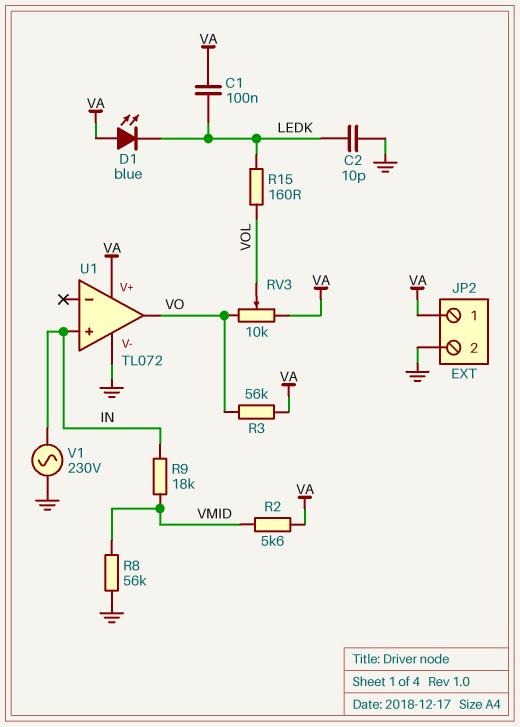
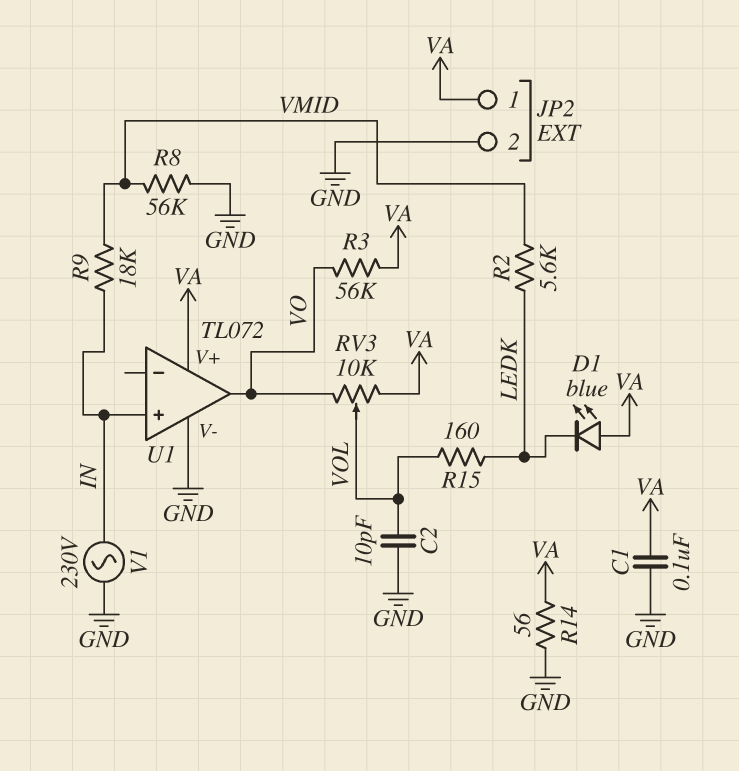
C1: 100nF (LEDK, VA) -> 100nF (GND, VA)
C2: 10pF (GND, LEDK) -> 10pF (GND, VOL)
R2: 5.6k (VA, VMID) -> 5.6k (LEDK, VMID)
R14: none -> 56 (GND, VA)

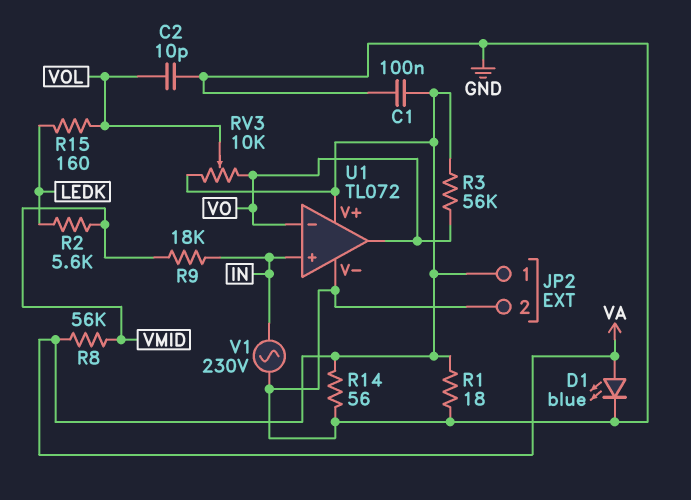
D1: LED blue (A VA, K LEDK) -> LED blue (A VA, K GND)
R1: none -> 18 (GND, VA)
R8: 56k (GND, VMID) -> 56k (VA, VMID)
U1 pin in-: none -> VO

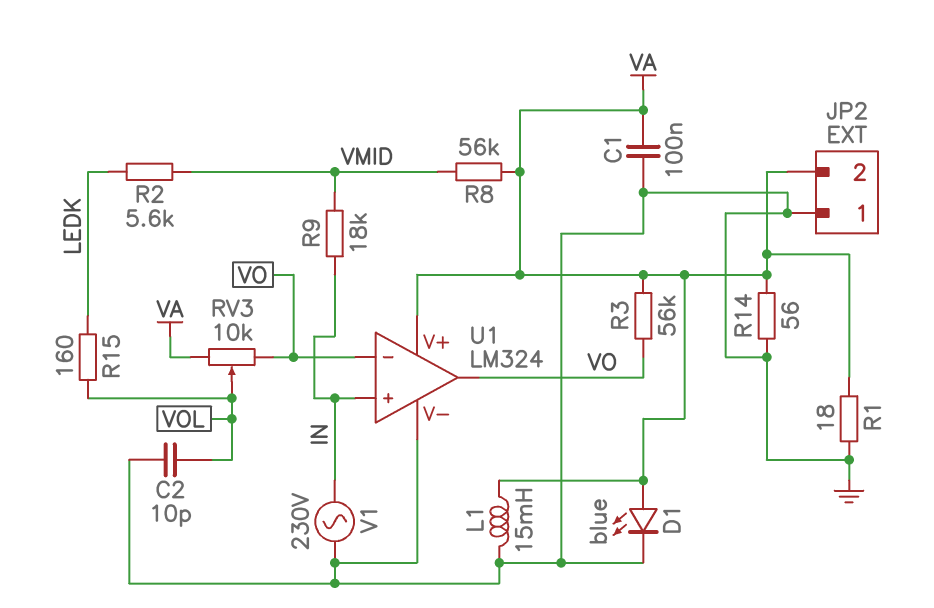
JP2 pin 1: VA -> GND
JP2 pin 2: GND -> VA
L1: none -> 15mH (GND, VA)
U1: TL072 -> LM324

